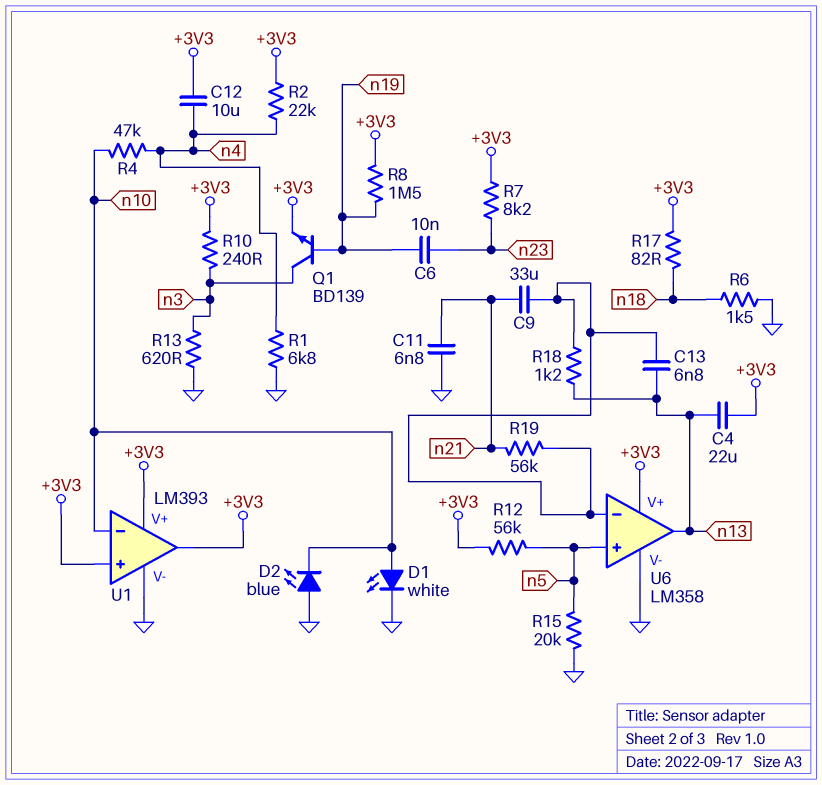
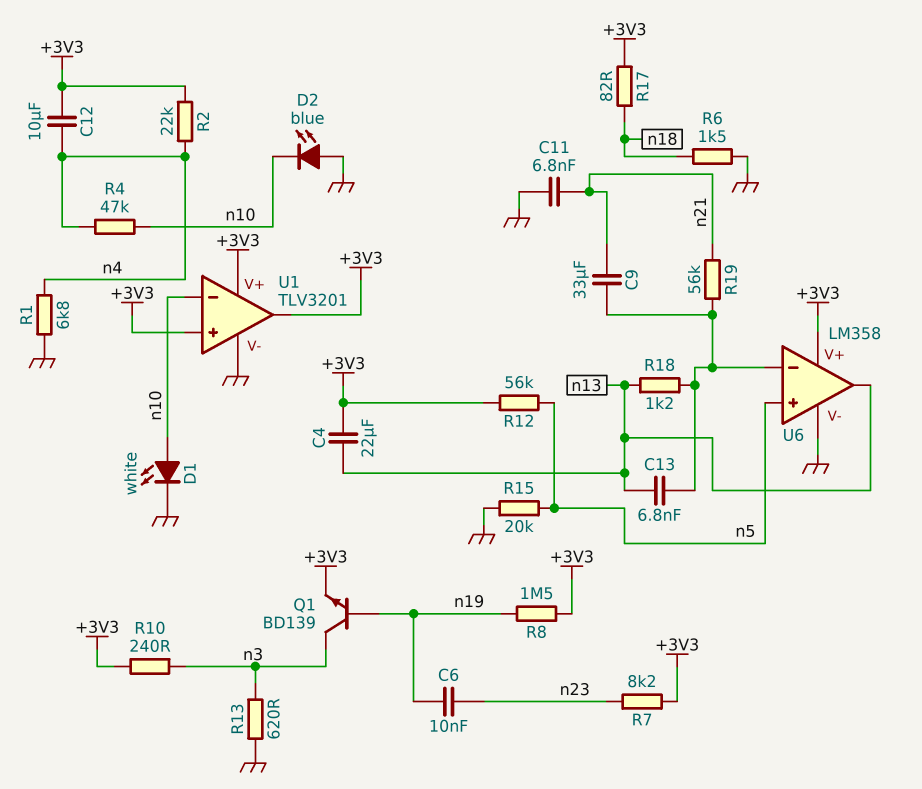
U1: LM393 -> TLV3201

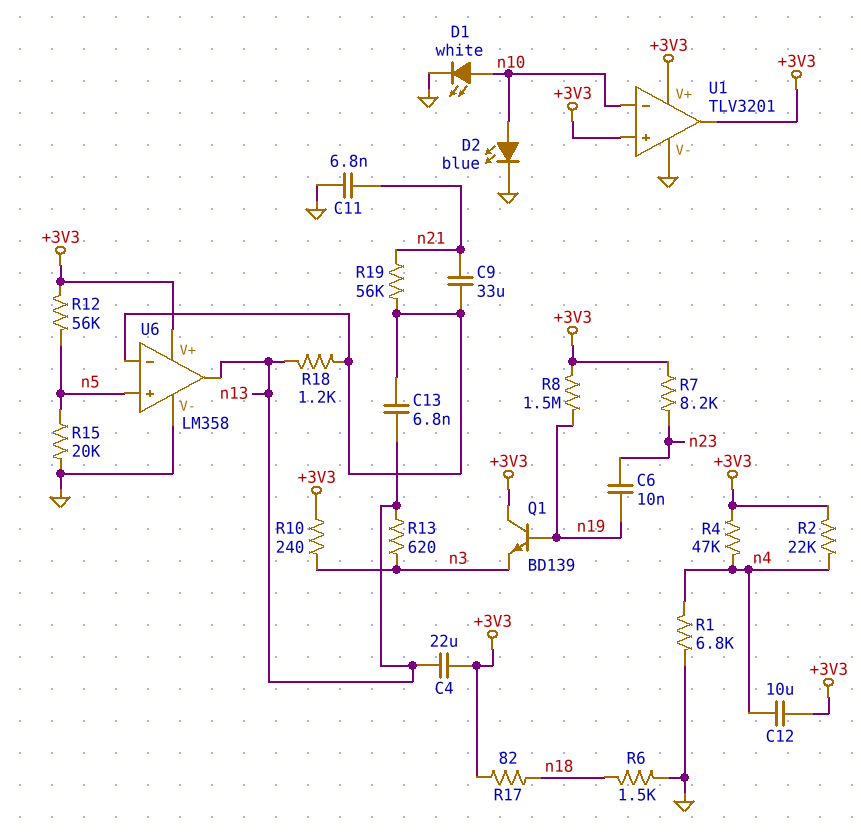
D2: LED blue (A GND, K n10) -> LED blue (A n10, K GND)
Q1: NPN BD139 (B n19, C n3, E +3V3) -> NPN BD139 (B n19, C +3V3, E n3)
R4: 47k (n4, n10) -> 47k (+3V3, n4)
R13: 620 (GND, n3) -> 620 (n3, n13)

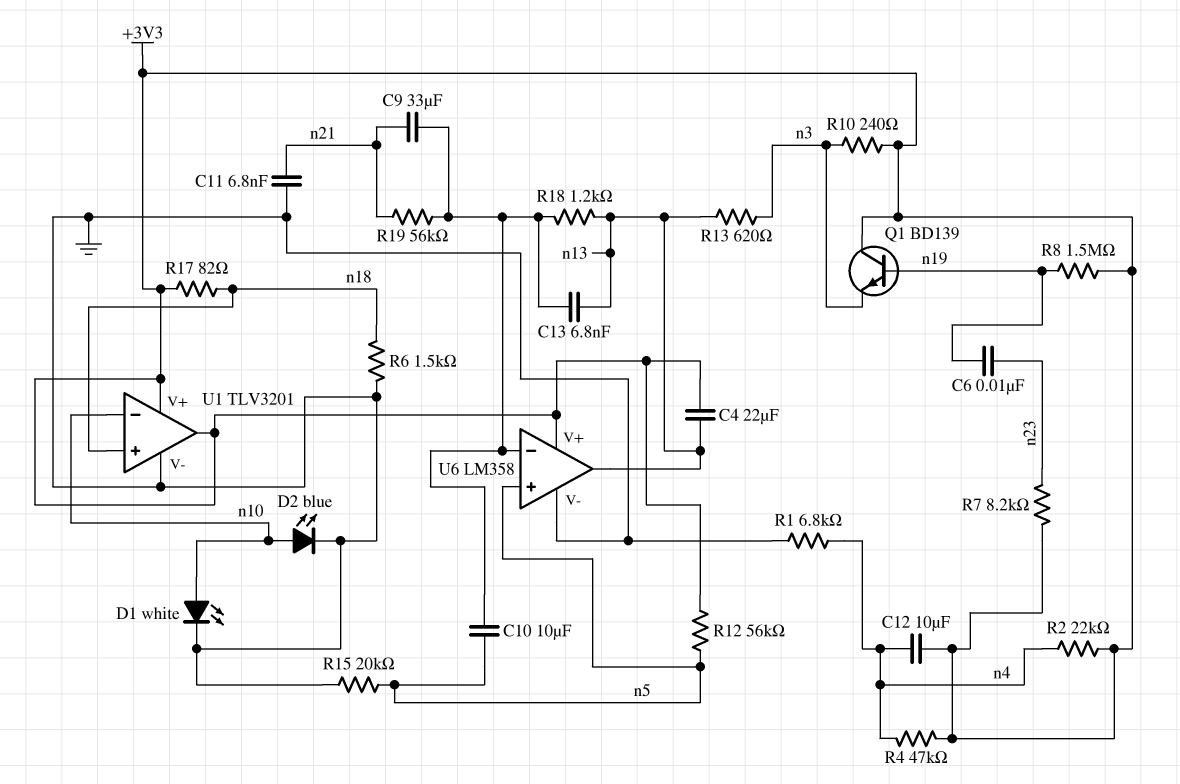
C10: none -> 10uF (U6/in-, n5)
U1 pin in+: +3V3 -> n18

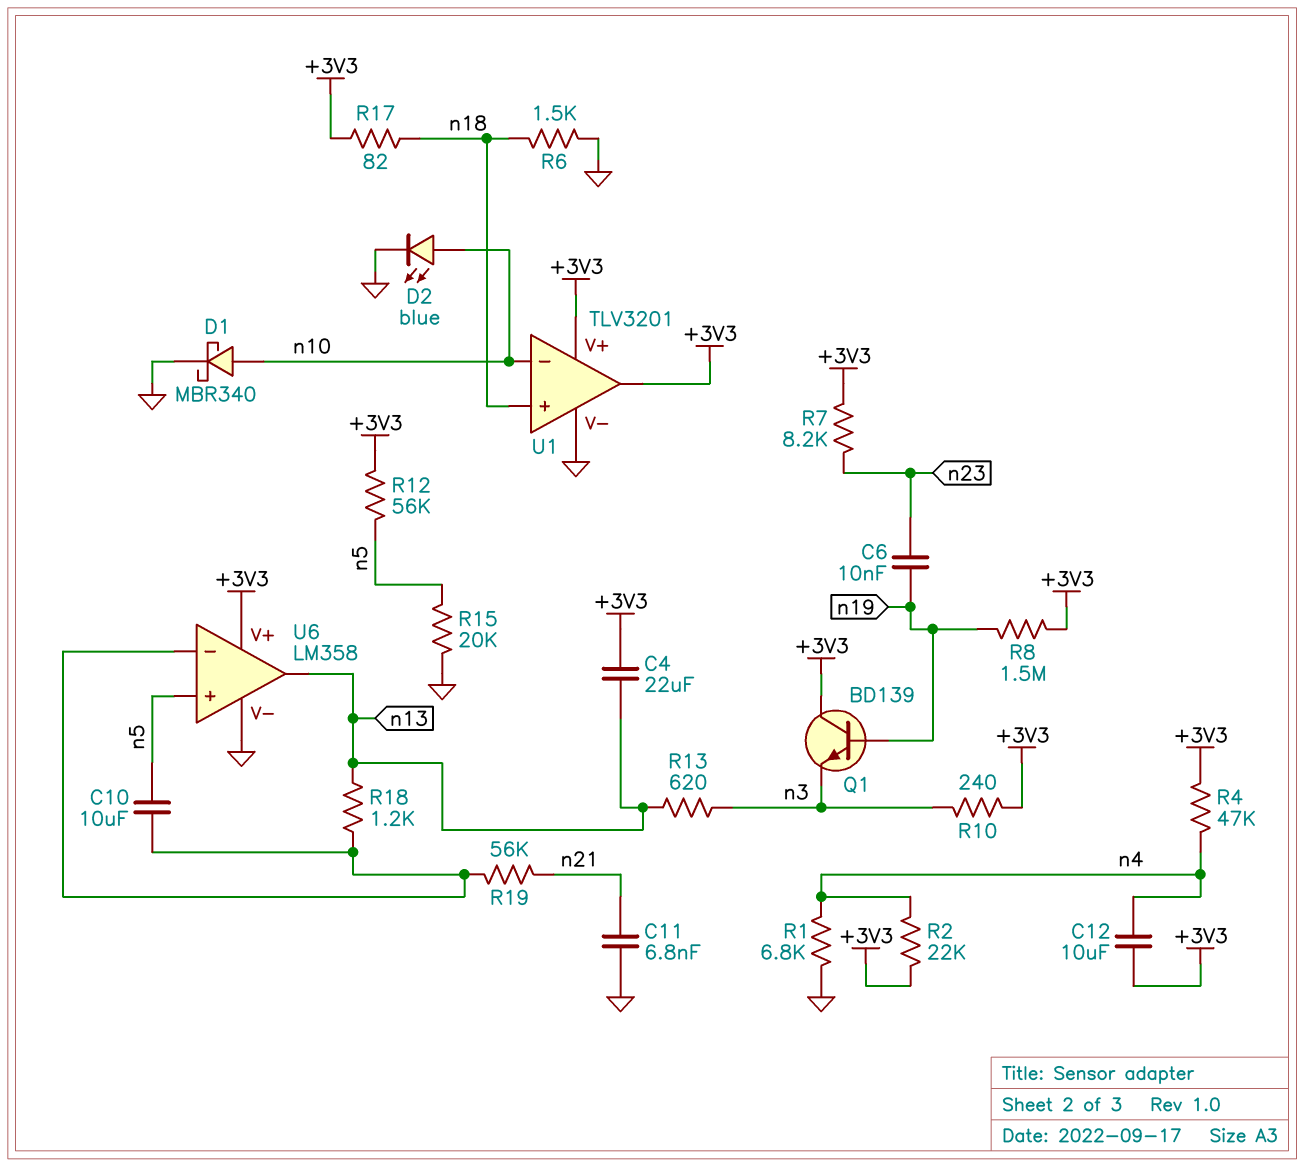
C9: 33uF (U6/in-, n21) -> none
C13: 6.8nF (U6/in-, n13) -> none
D1: LED white (A n10, K GND) -> schottky MBR340 (A n10, K GND)

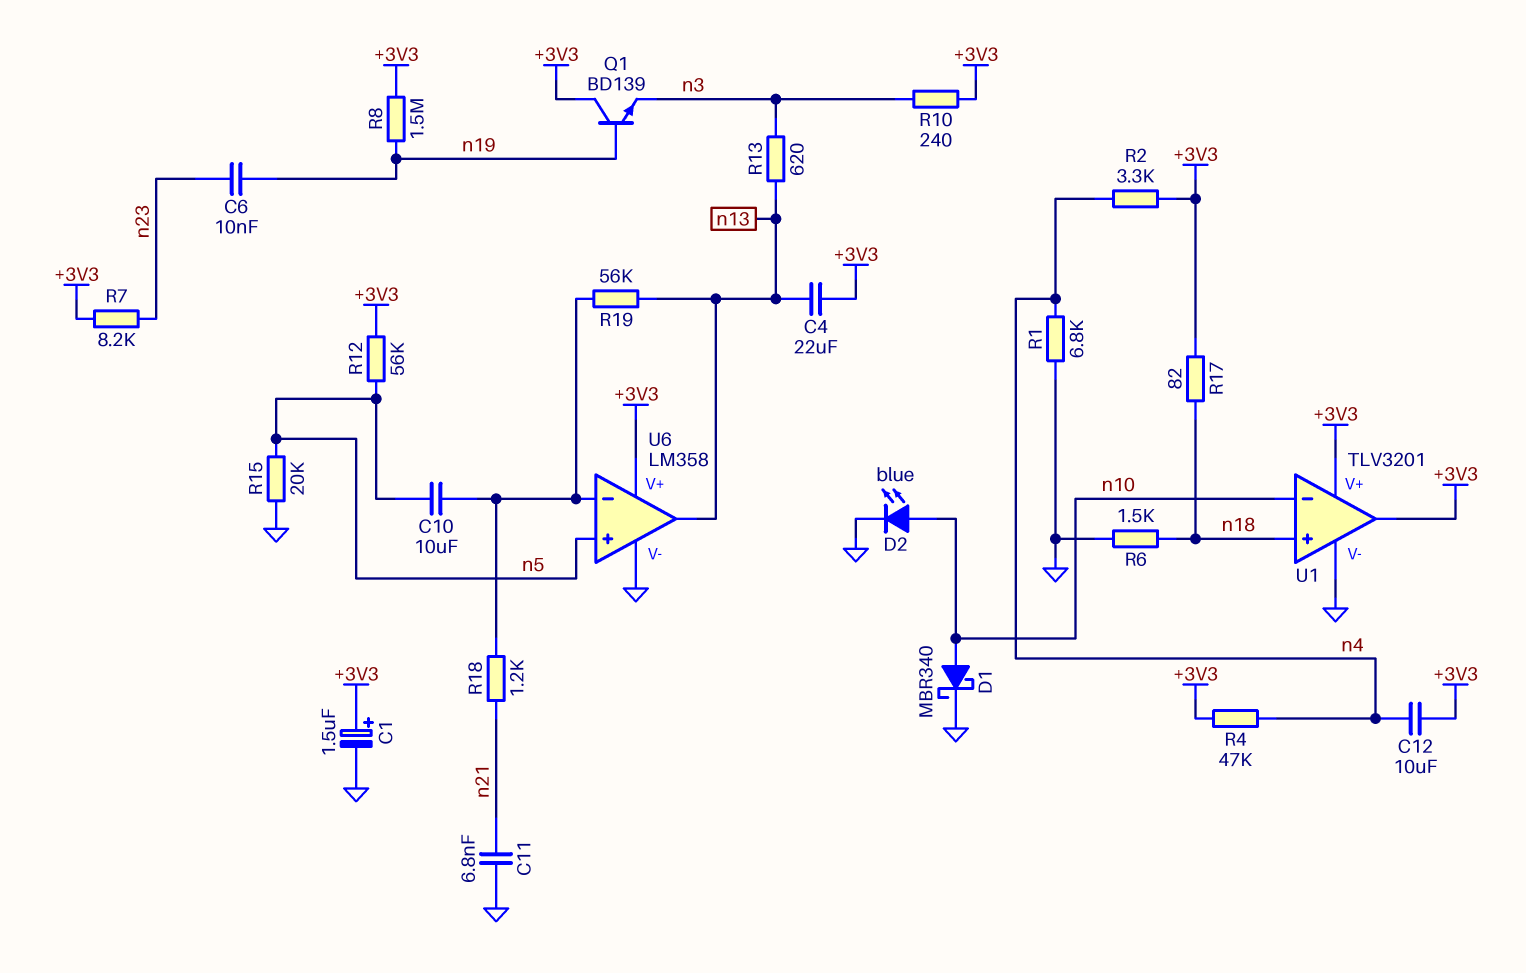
C1: none -> 1.5uF (plus +3V3, minus GND)
R2: 22k (+3V3, n4) -> 3.3k (+3V3, n4)
R18: 1.2k (U6/in-, n13) -> 1.2k (U6/in-, n21)
R19: 56k (U6/in-, n21) -> 56k (U6/in-, n13)

